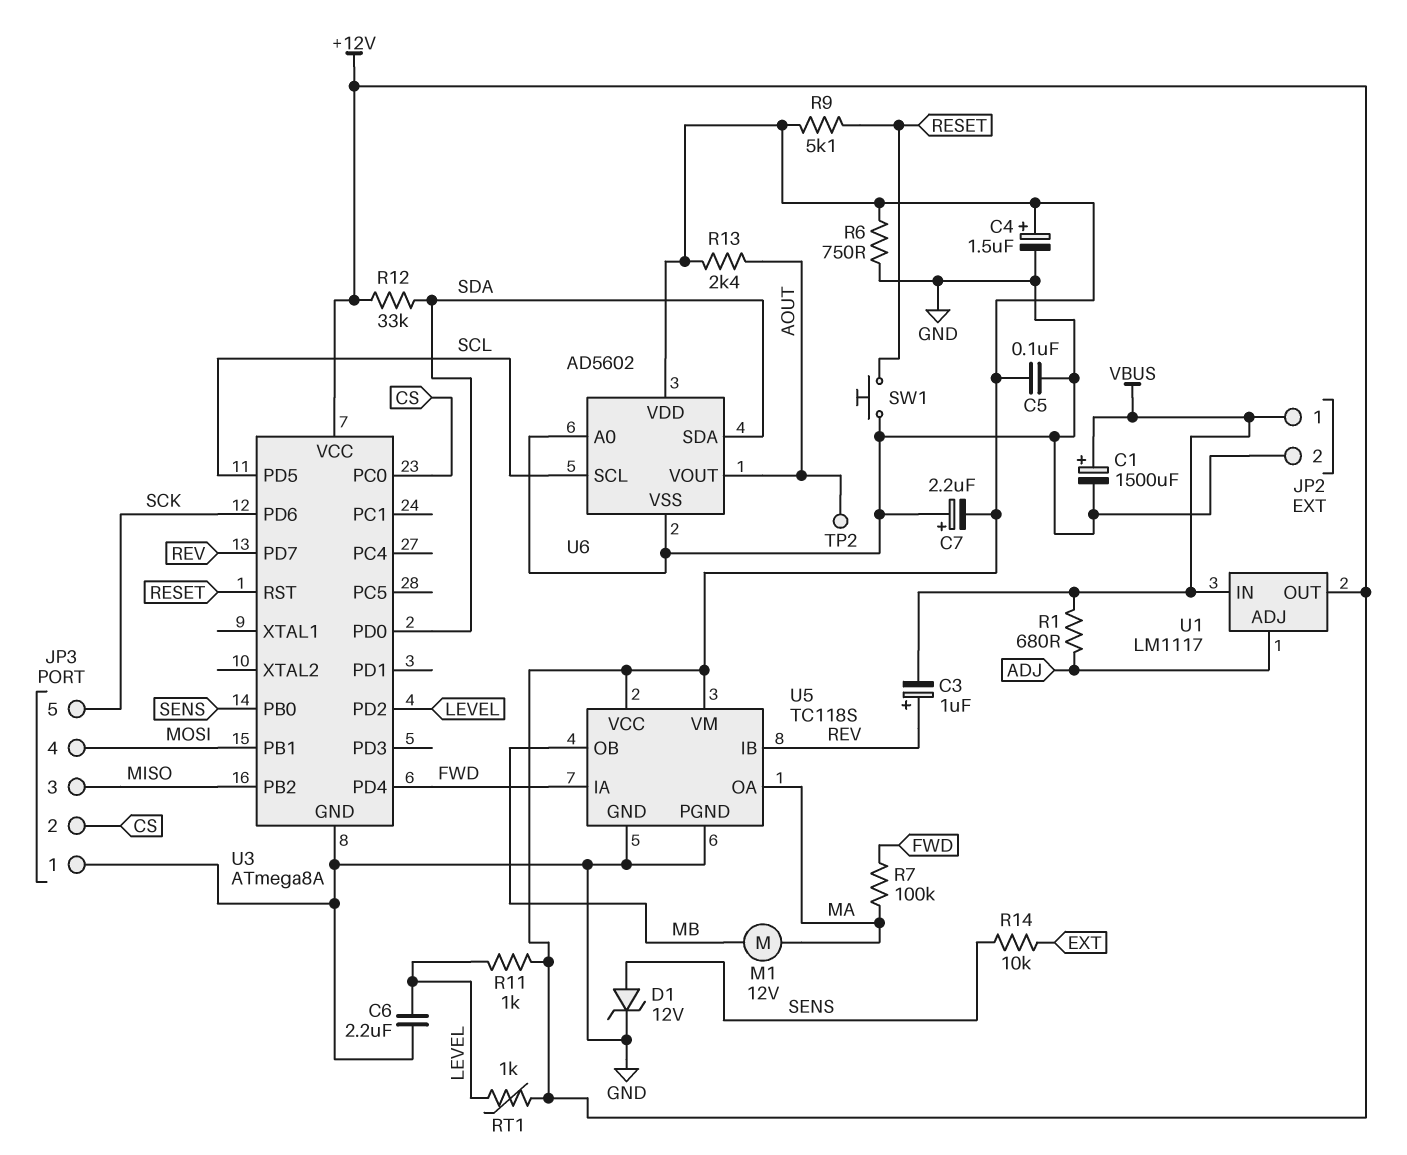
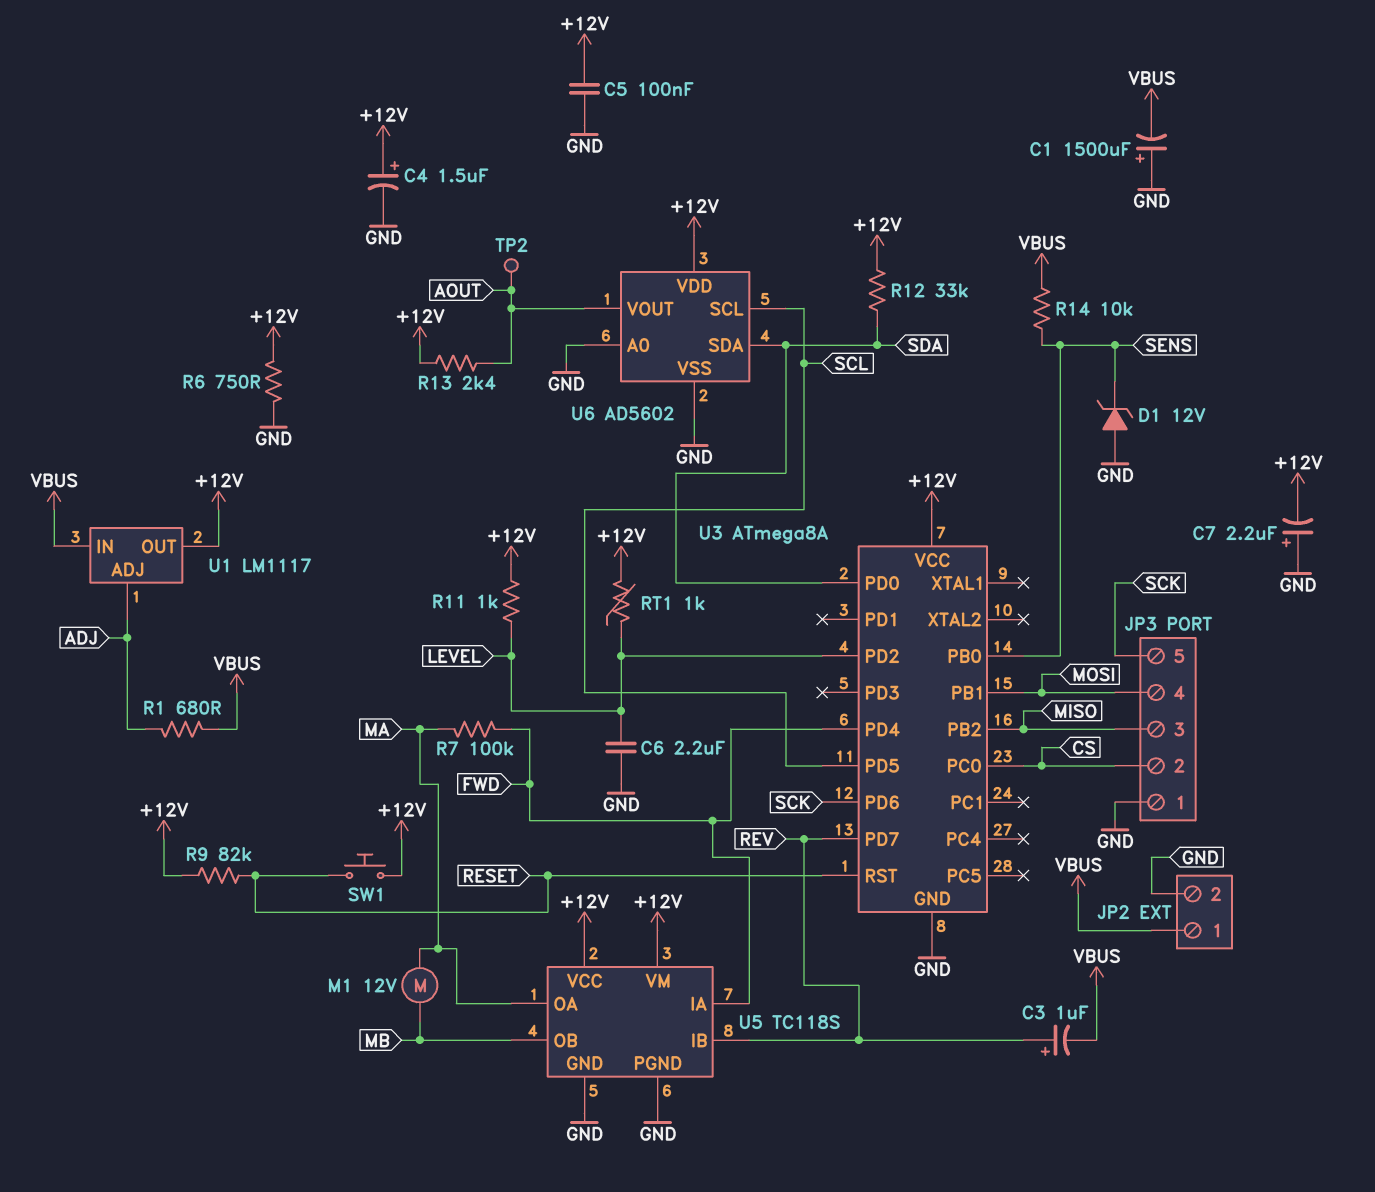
C1: 1500uF (plus VBUS, minus GND) -> 1500uF (plus GND, minus VBUS)
D1: zener 12V (A SENS, K GND) -> zener 12V (A GND, K SENS)
R9: 5.1k (+12V, RESET) -> 82k (+12V, RESET)
R14: 10k (EXT, SENS) -> 10k (SENS, VBUS)
SW1: button (GND, RESET) -> button (+12V, RESET)

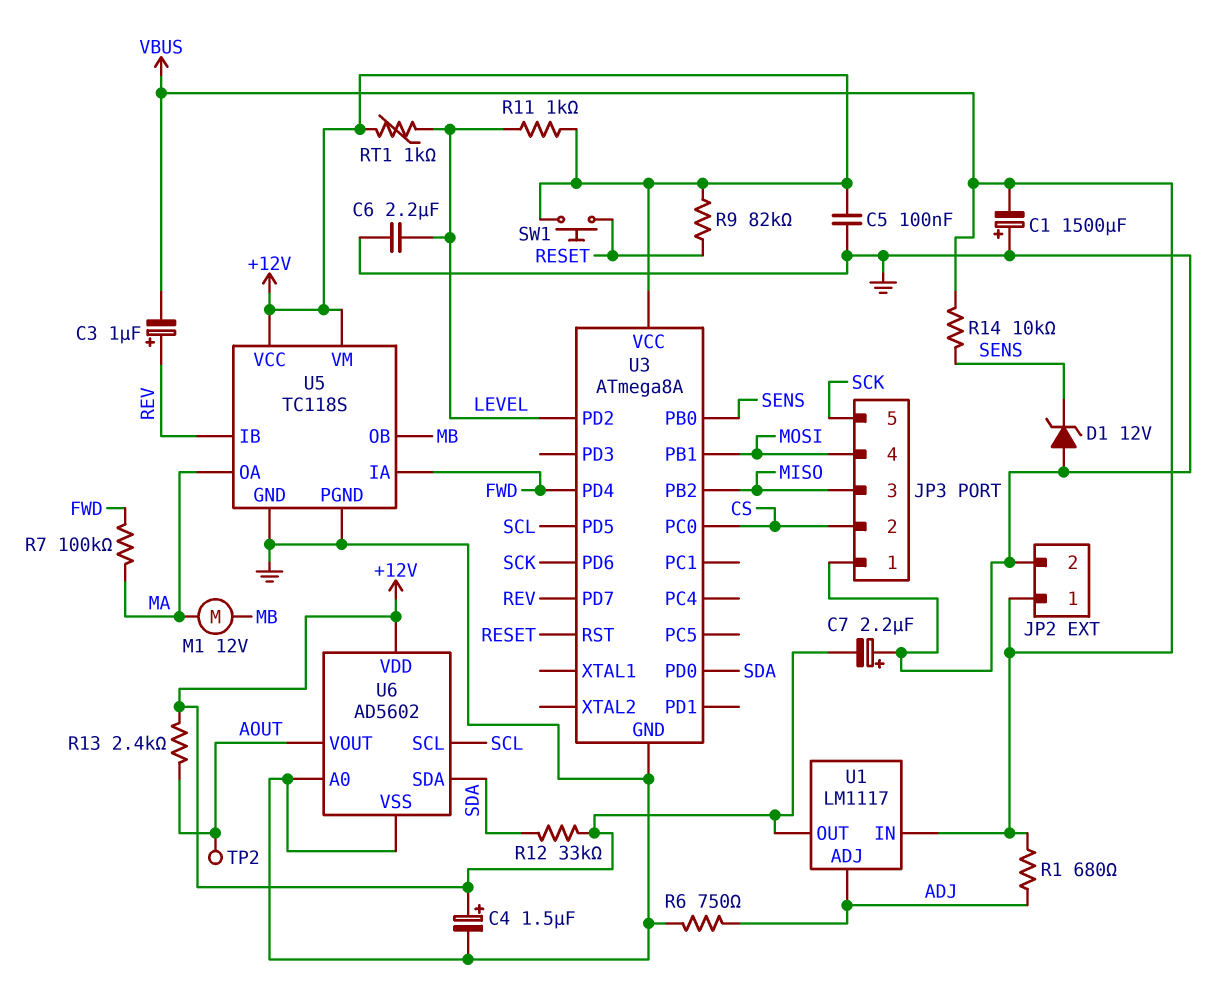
R6: 750 (+12V, GND) -> 750 (ADJ, GND)

